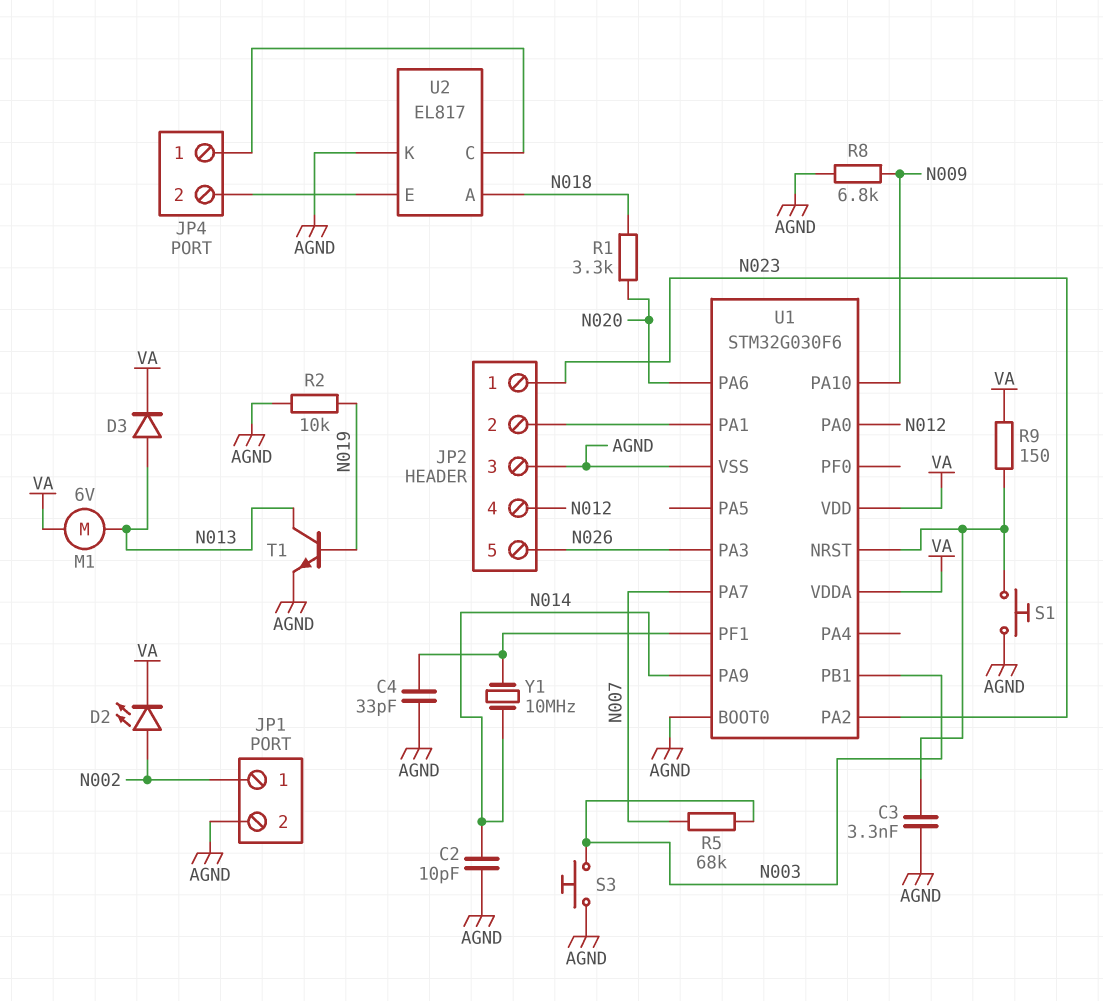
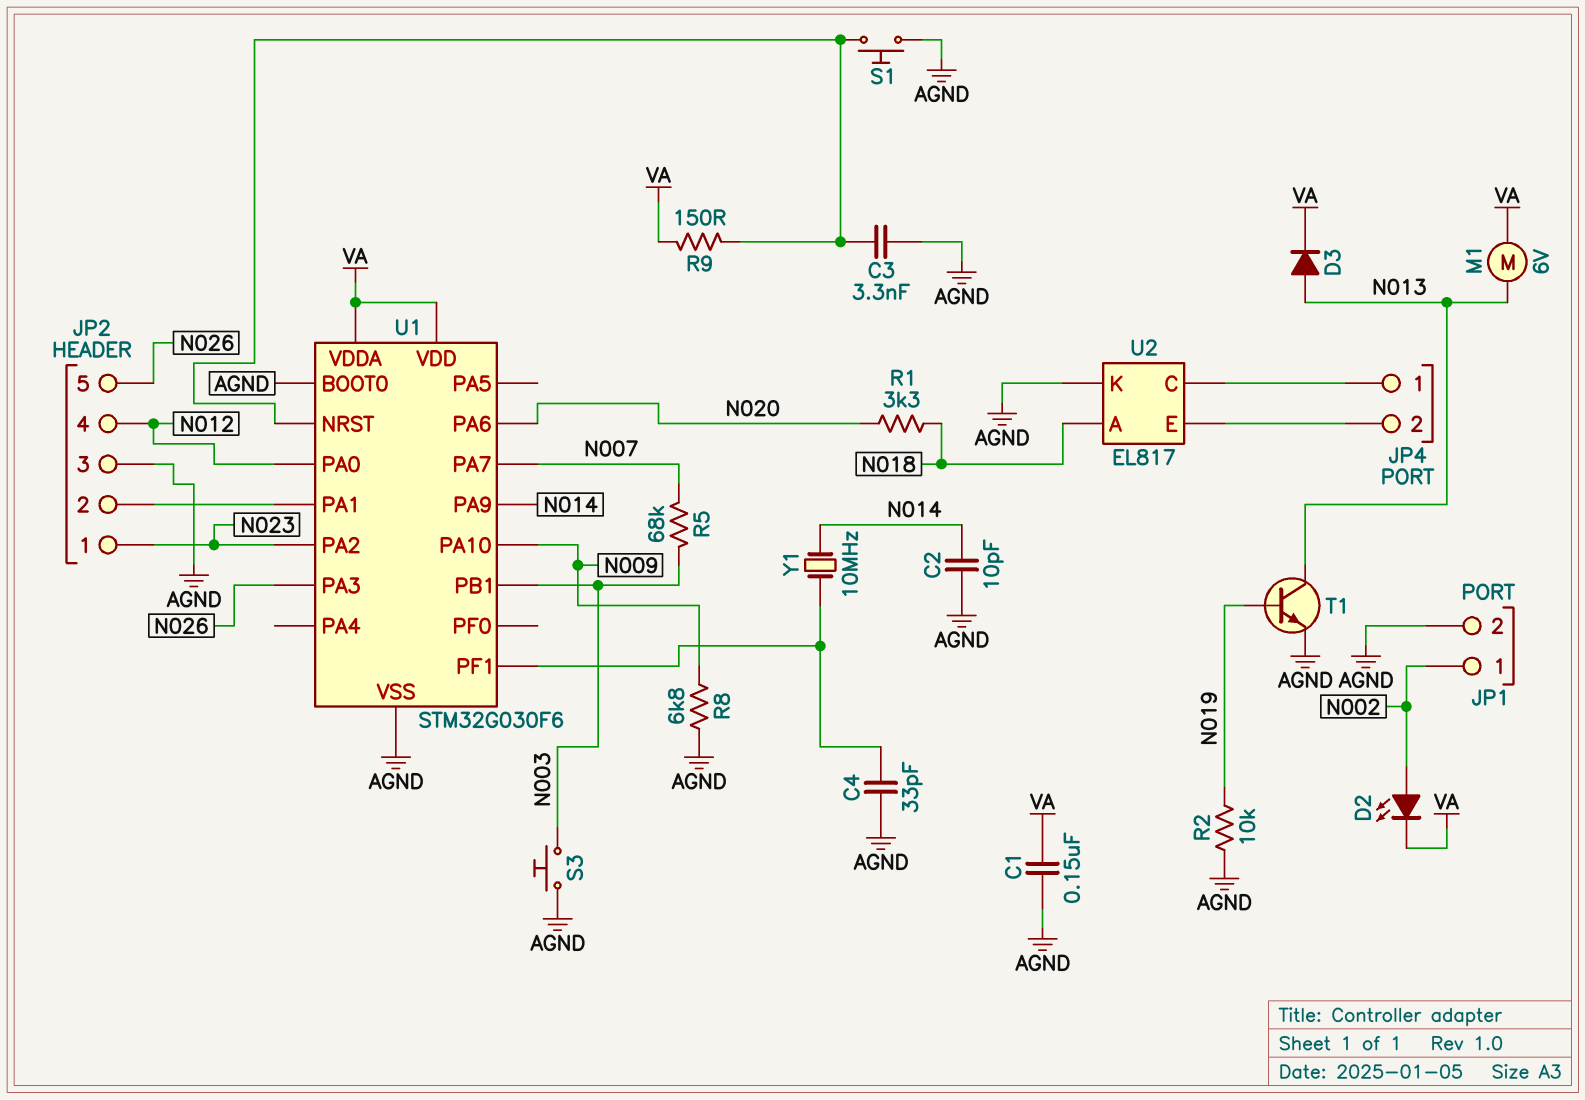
C1: none -> 150nF (AGND, VA)

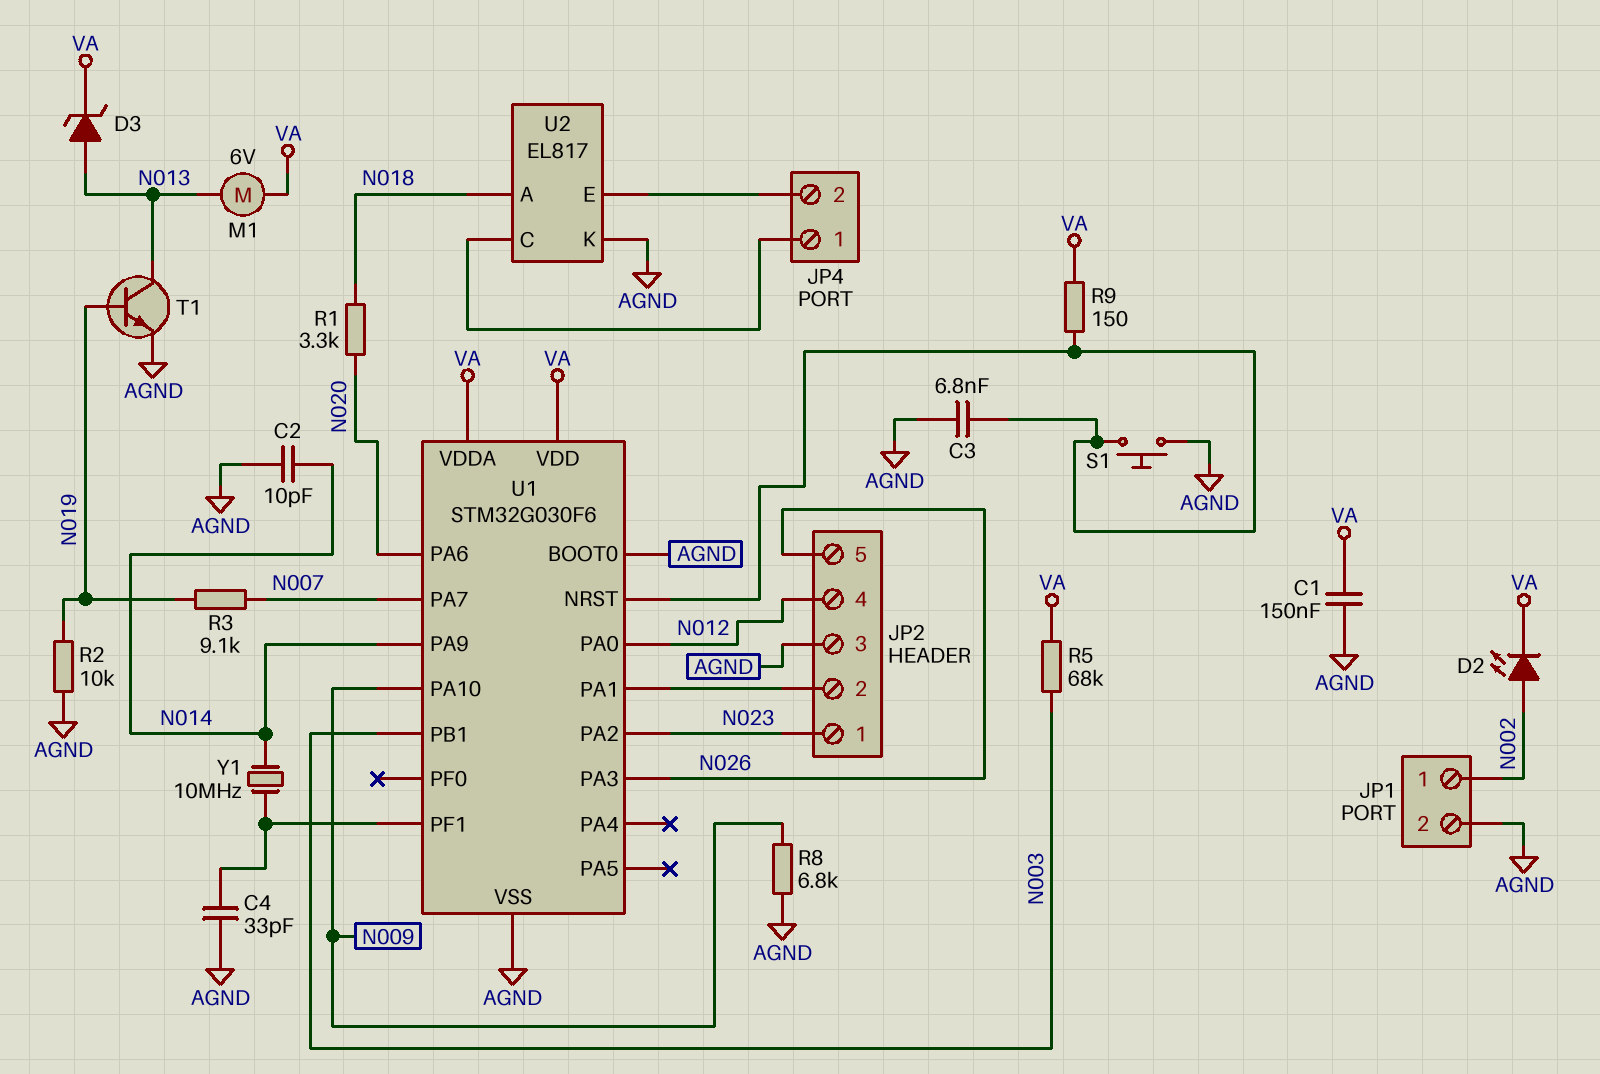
C3: 3.3nF (AGND, U1/NRST) -> 6.8nF (AGND, U1/NRST)
D3: diode (A N013, K VA) -> zener (A N013, K VA)
R3: none -> 9.1k (N007, N019)
R5: 68k (N003, N007) -> 68k (N003, VA)
S3: button (AGND, N003) -> none

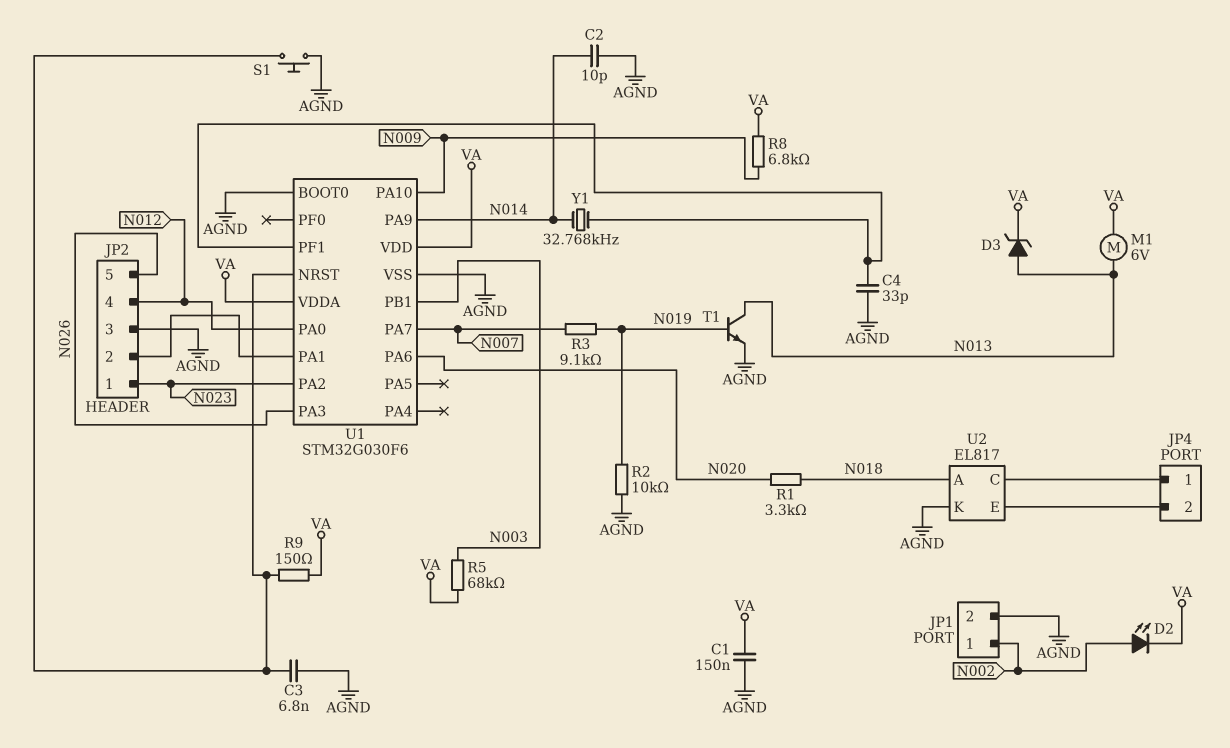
R8: 6.8k (AGND, N009) -> 6.8k (N009, VA)
Y1: 10MHz (N014, U1/PF1) -> 32.768kHz (N014, U1/PF1)

